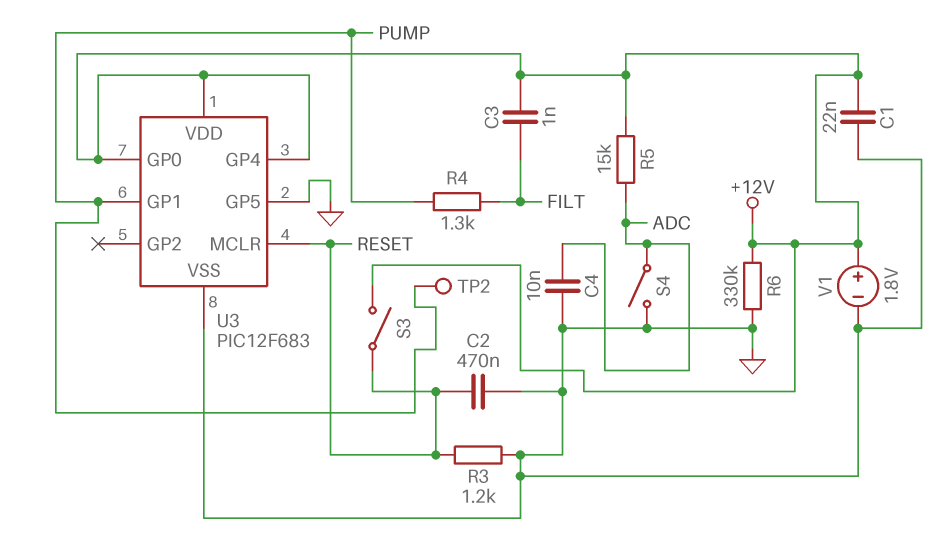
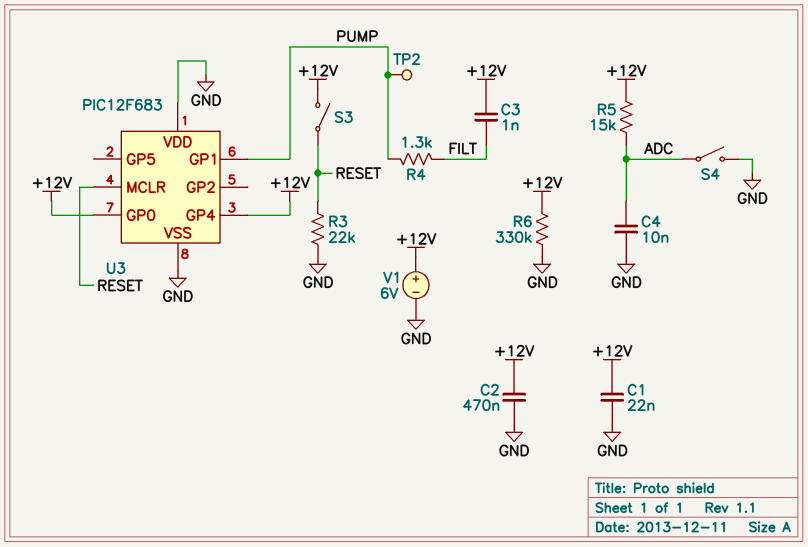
C2: 470nF (GND, RESET) -> 470nF (+12V, GND)
R3: 1.2k (GND, RESET) -> 22k (GND, RESET)
U3 pin GP5: GND -> none
U3 pin VDD: +12V -> GND
V1: 1.8V (plus +12V, minus GND) -> 6V (plus +12V, minus GND)

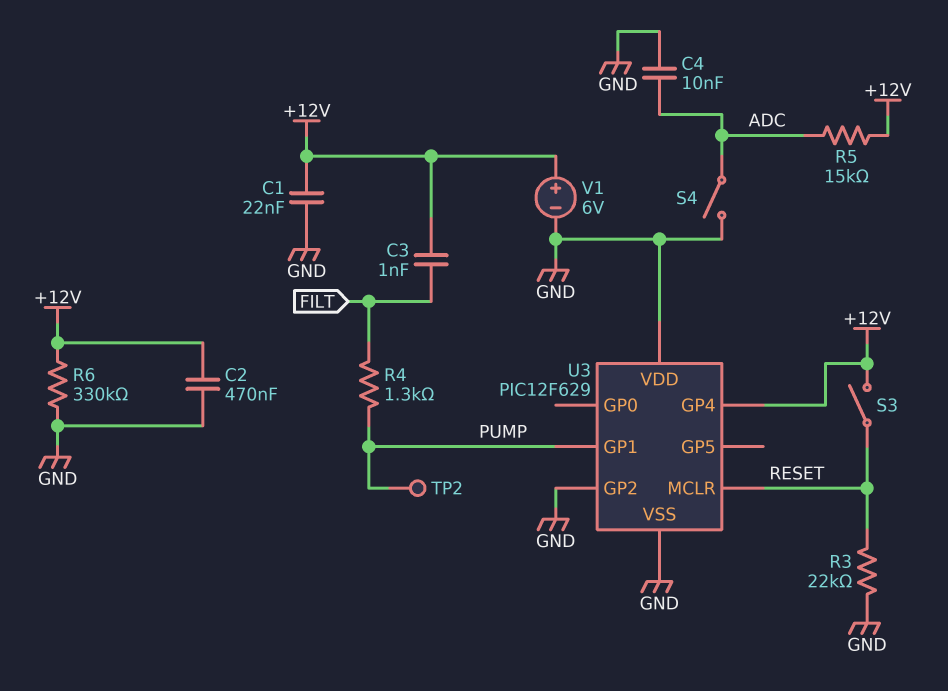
U3: PIC12F683 -> PIC12F629
U3 pin GP0: +12V -> none
U3 pin GP2: none -> GND

